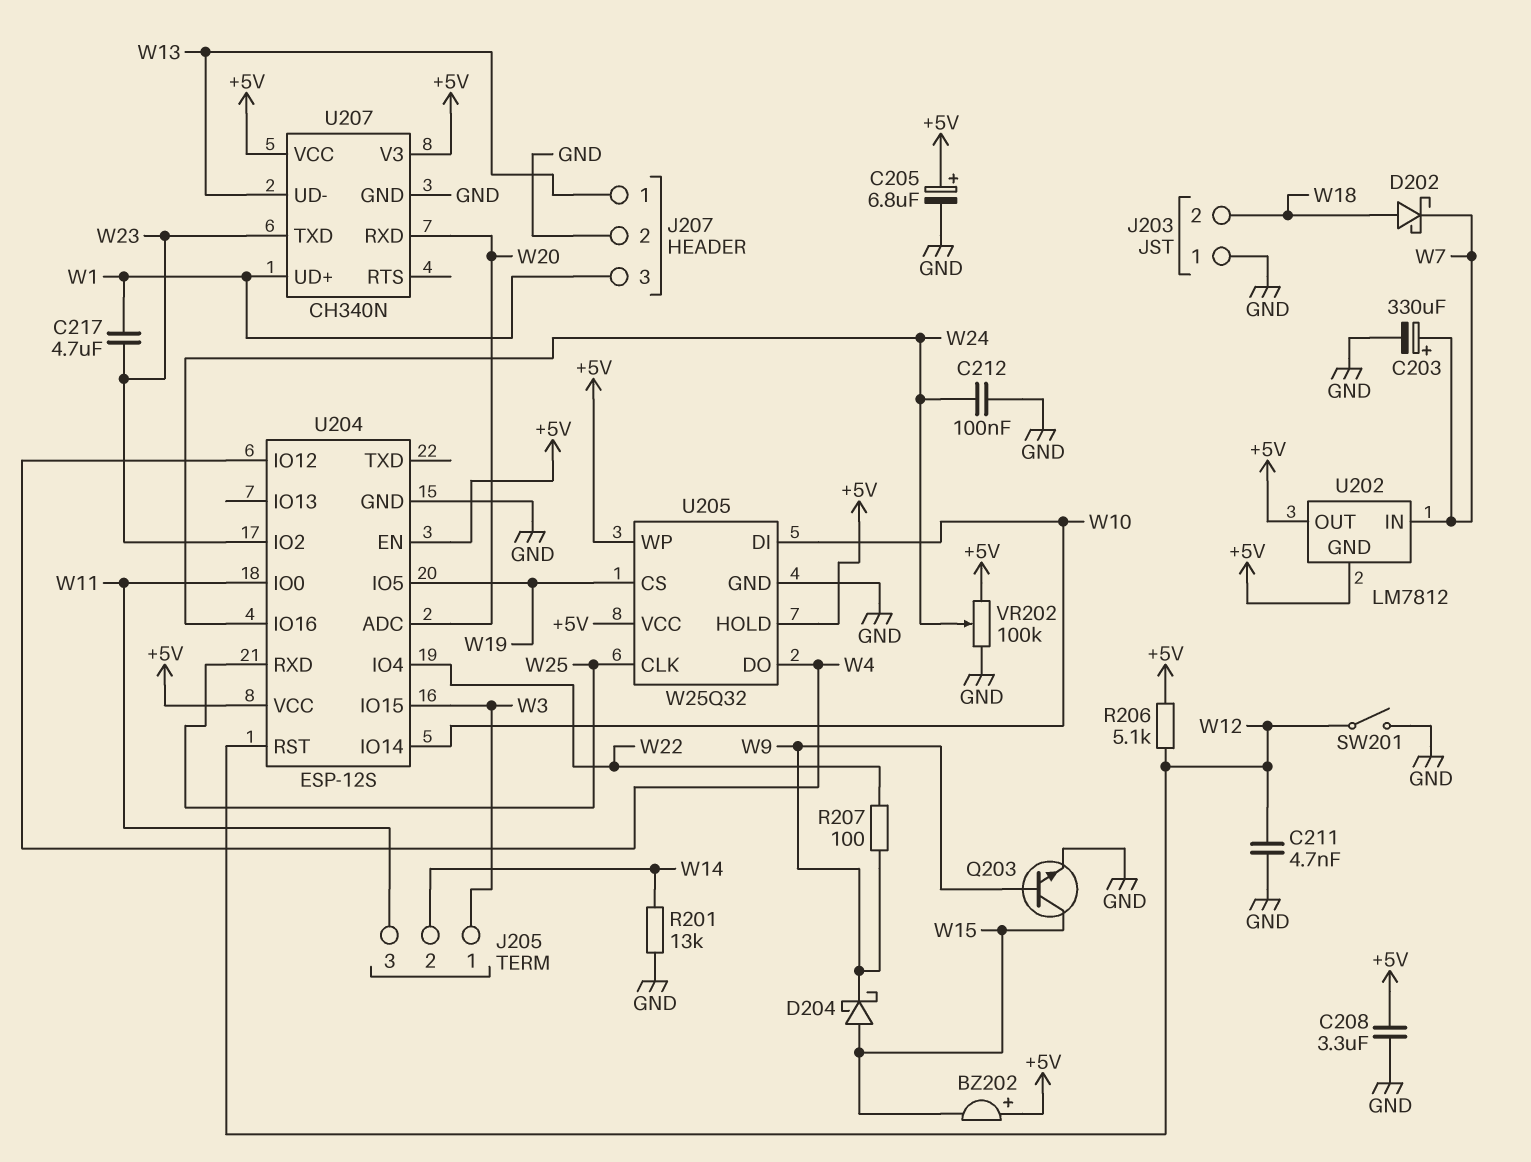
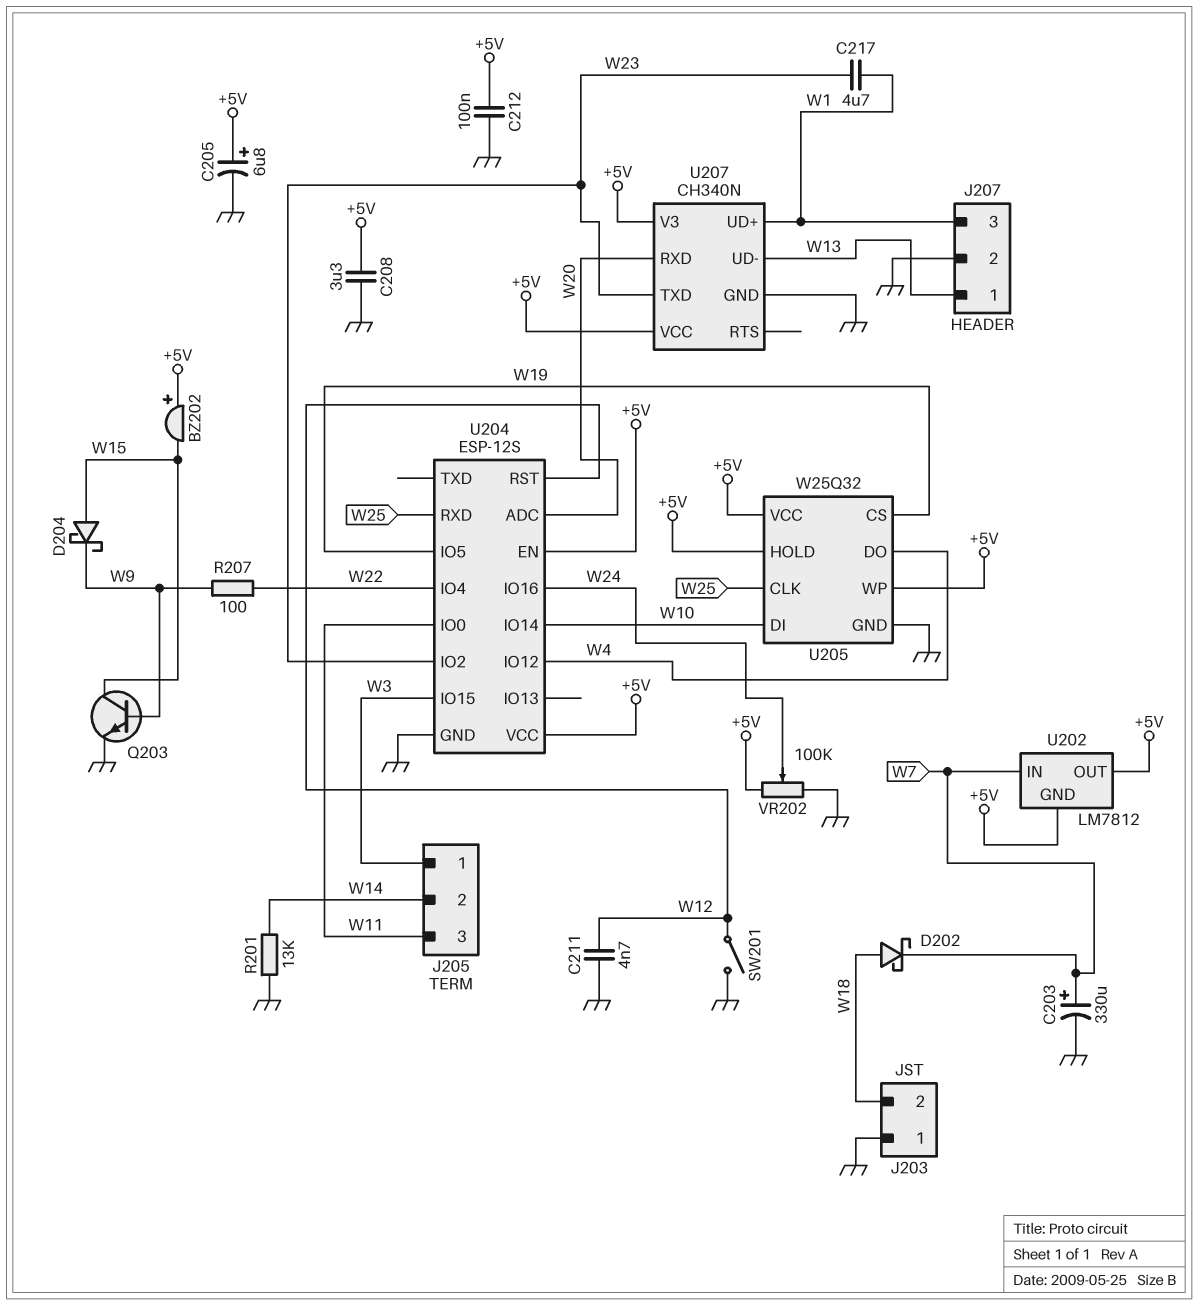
C212: 100nF (GND, W24) -> 100nF (+5V, GND)
R206: 5.1k (+5V, W12) -> none

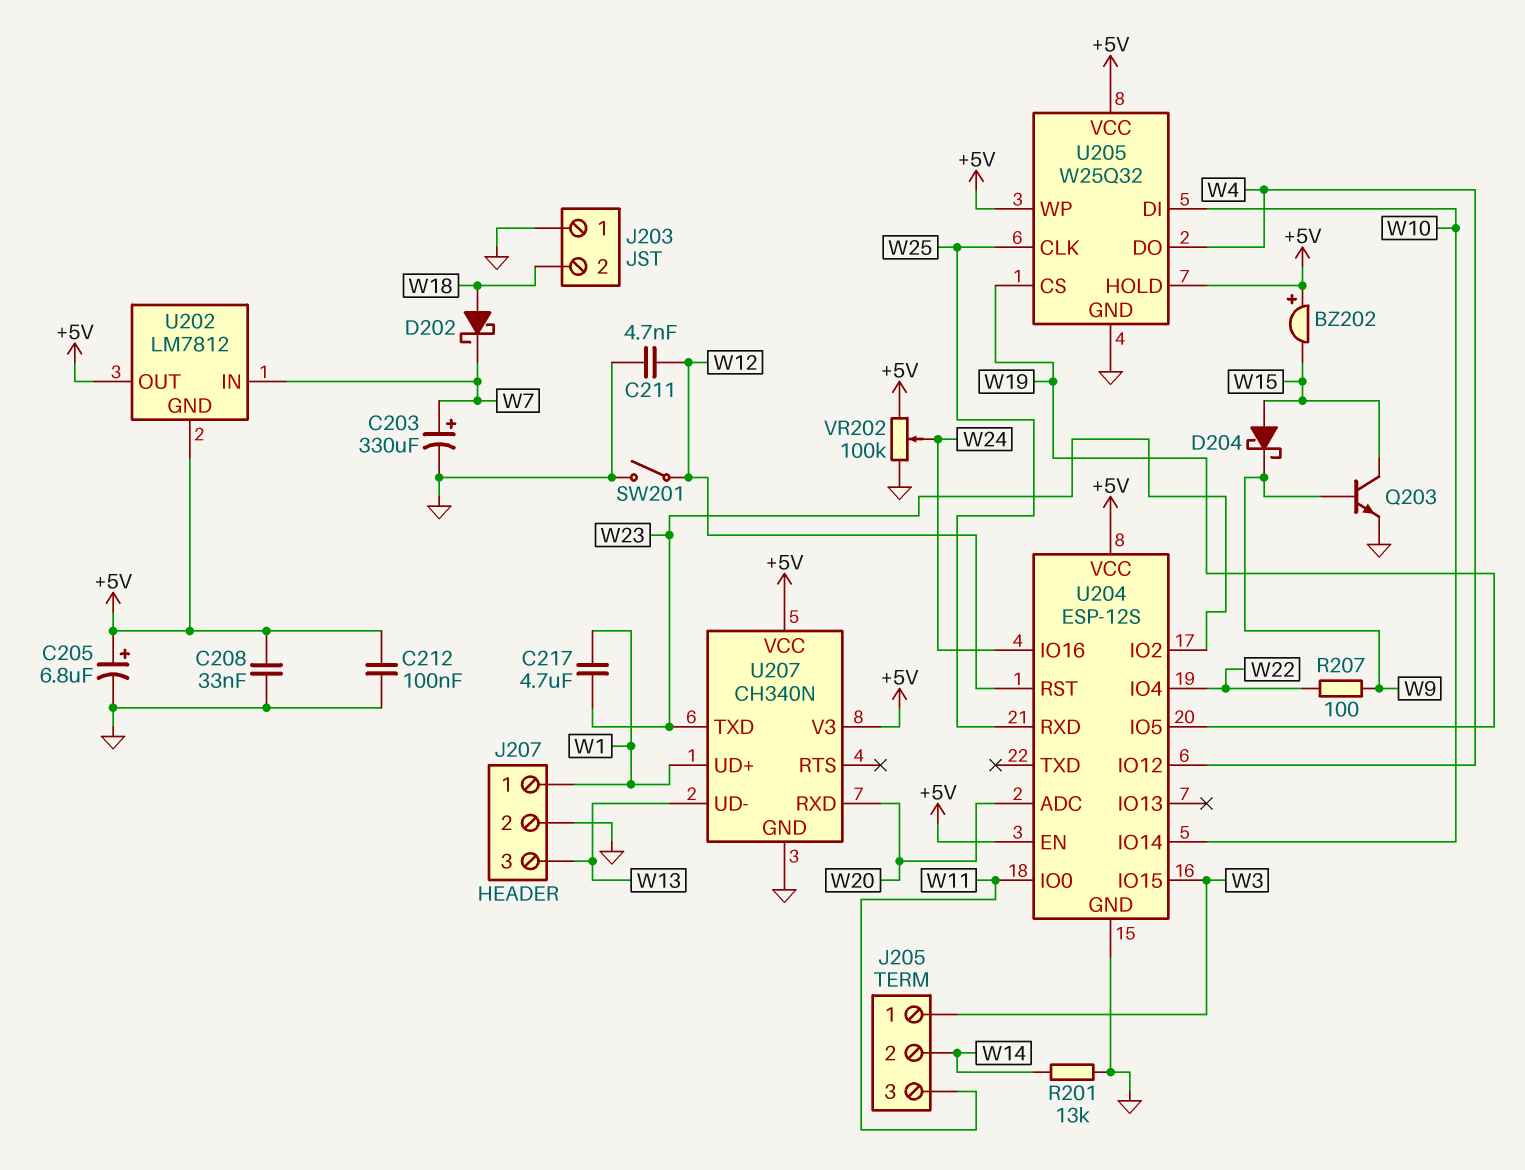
C208: 3.3uF (+5V, GND) -> 33nF (+5V, GND)
J207 pin 1: W13 -> W1
J207 pin 3: W1 -> W13

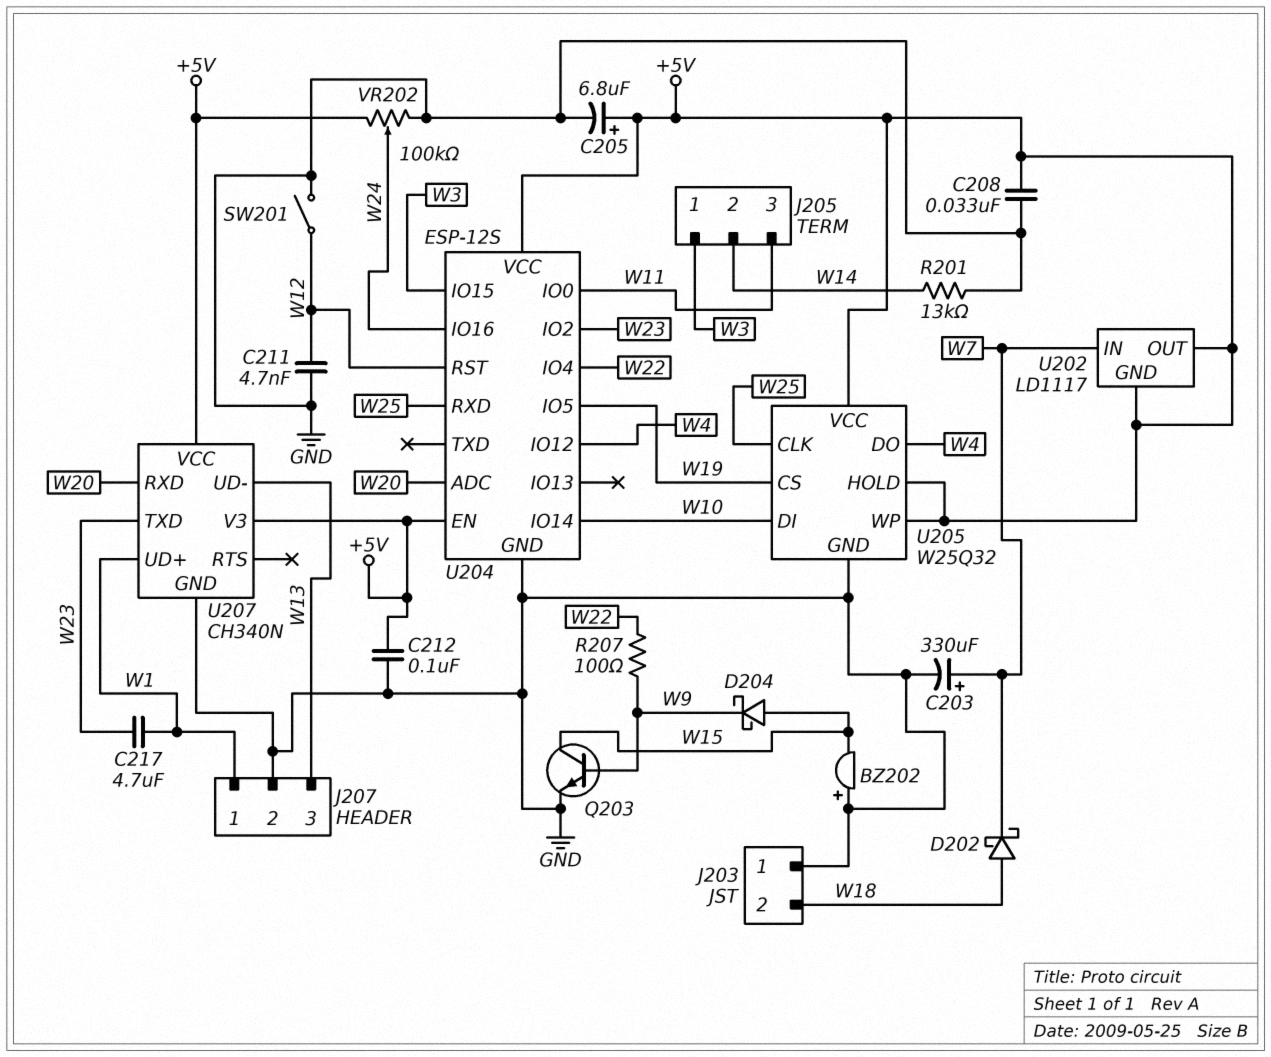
BZ202: buzzer (plus +5V, minus W15) -> buzzer (plus GND, minus W15)
U202: LM7812 -> LD1117

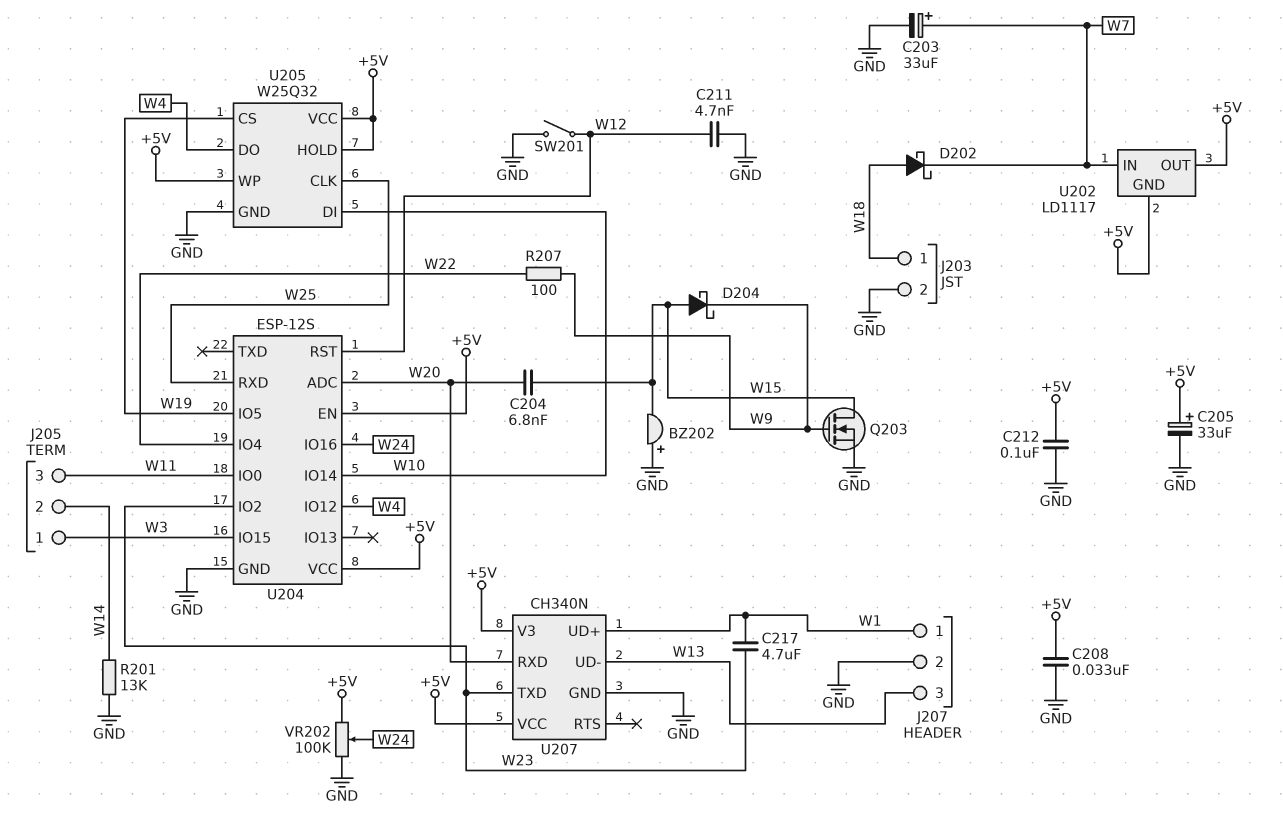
C203: 330uF (plus W7, minus GND) -> 33uF (plus W7, minus GND)
C204: none -> 6.8nF (W15, W20)
C205: 6.8uF (plus +5V, minus GND) -> 33uF (plus +5V, minus GND)
J203 pin 1: GND -> W18
J203 pin 2: W18 -> GND
Q203: NPN (B W9, C W15, E GND) -> NMOS (G W9, D W15, S GND)

